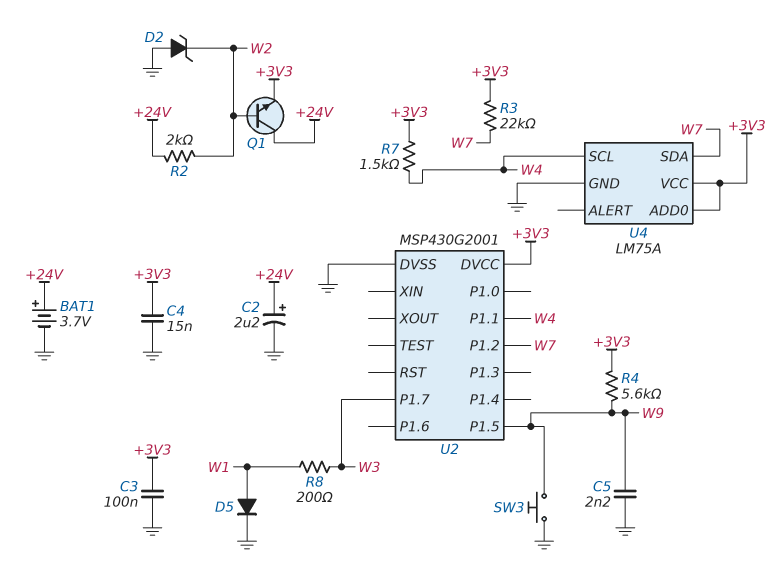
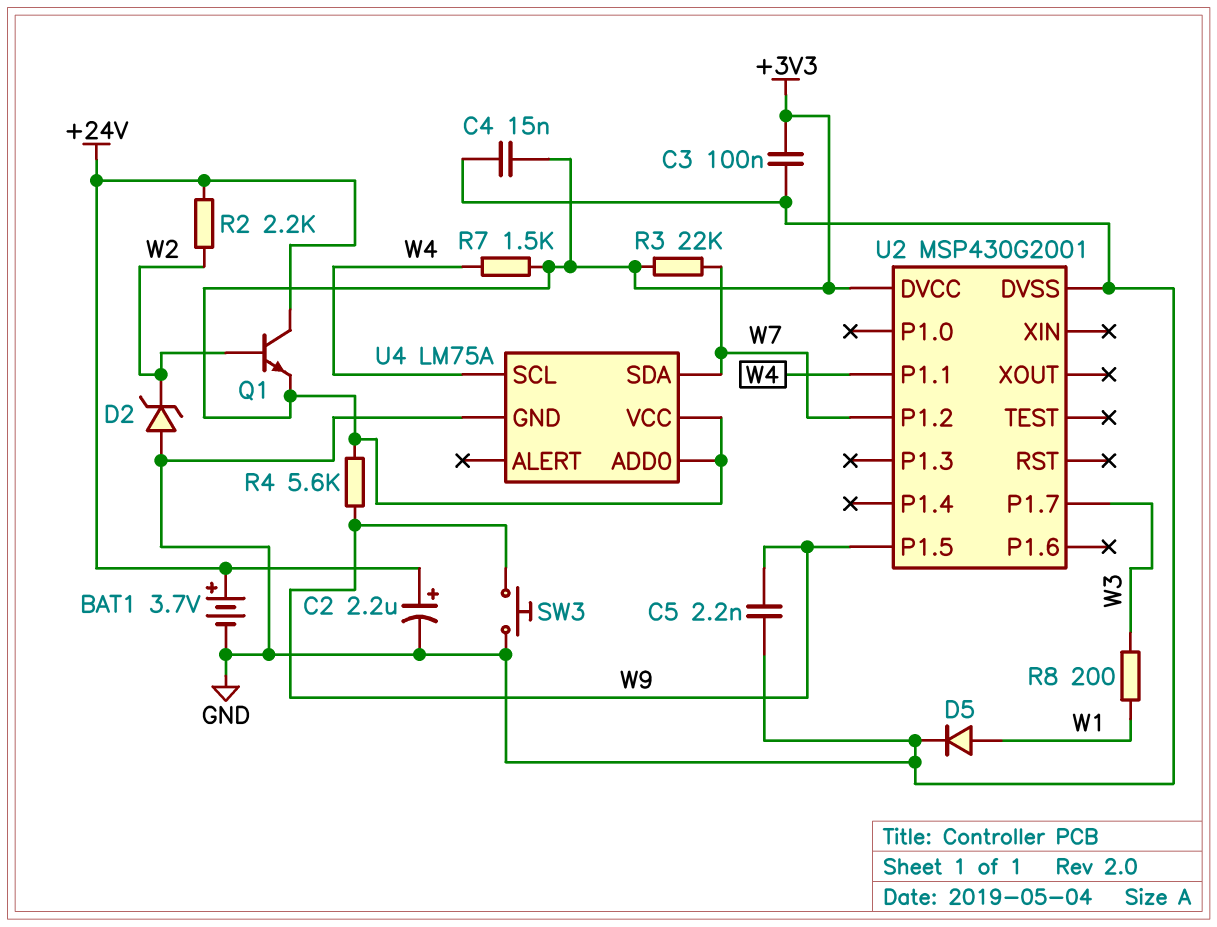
R2: 2k (+24V, W2) -> 2.2k (+24V, W2)

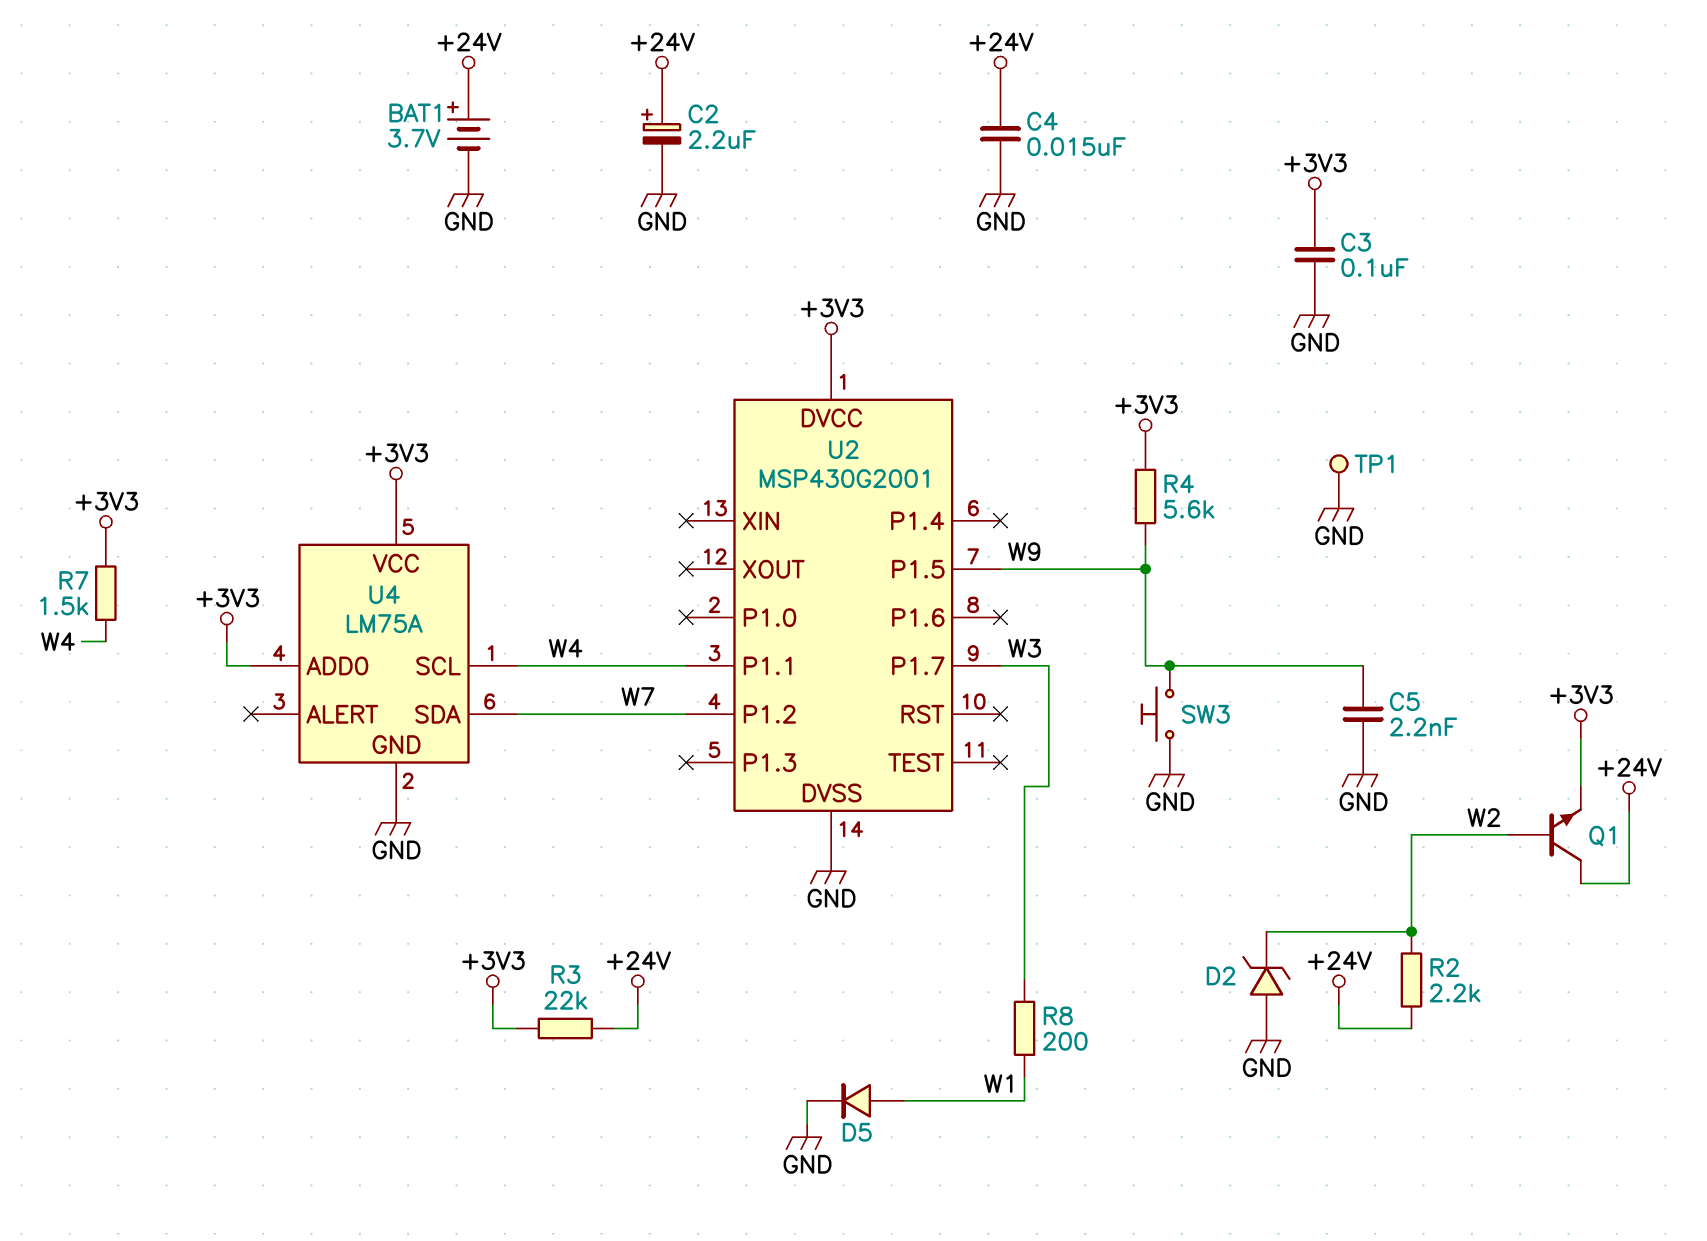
C4: 15nF (+3V3, GND) -> 15nF (+24V, GND)
R3: 22k (+3V3, W7) -> 22k (+3V3, +24V)
TP1: none -> test point (GND)

